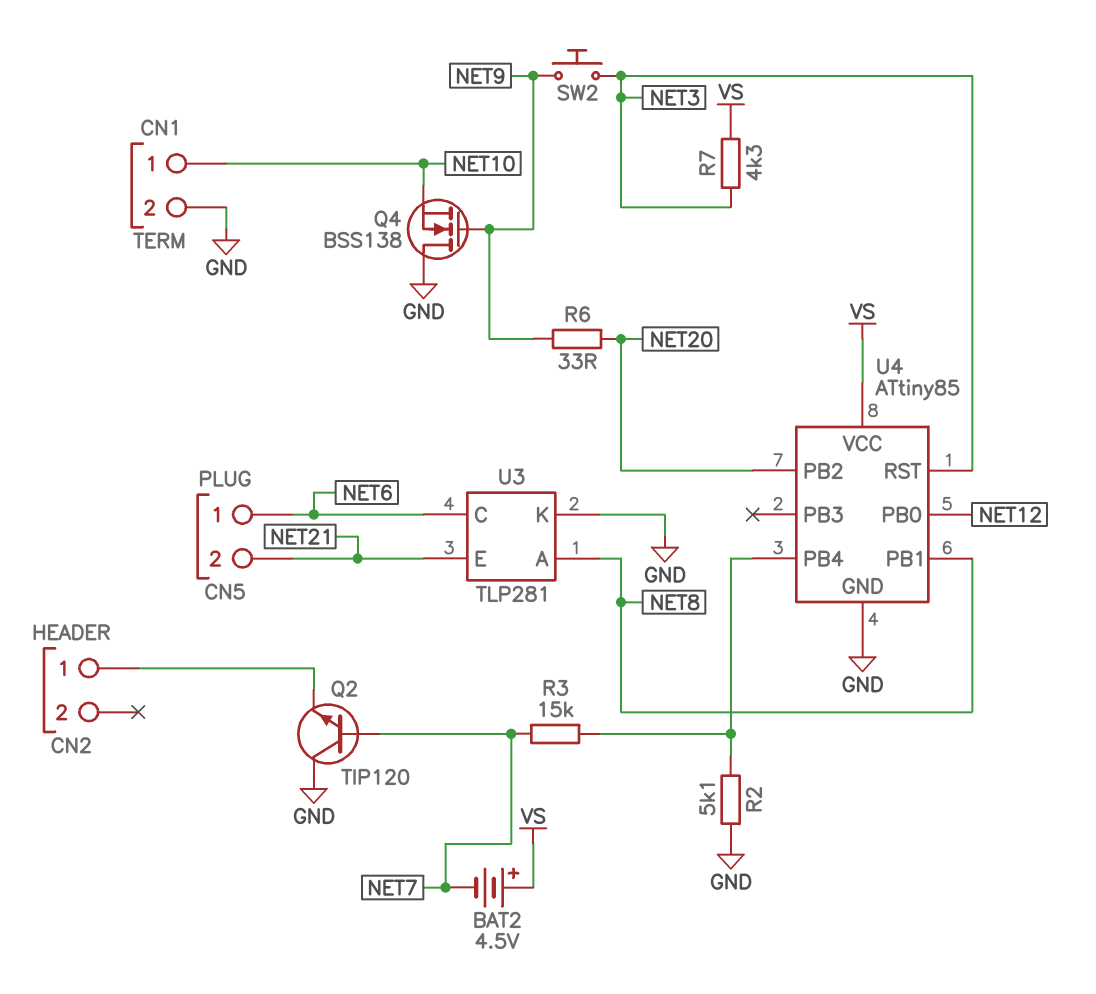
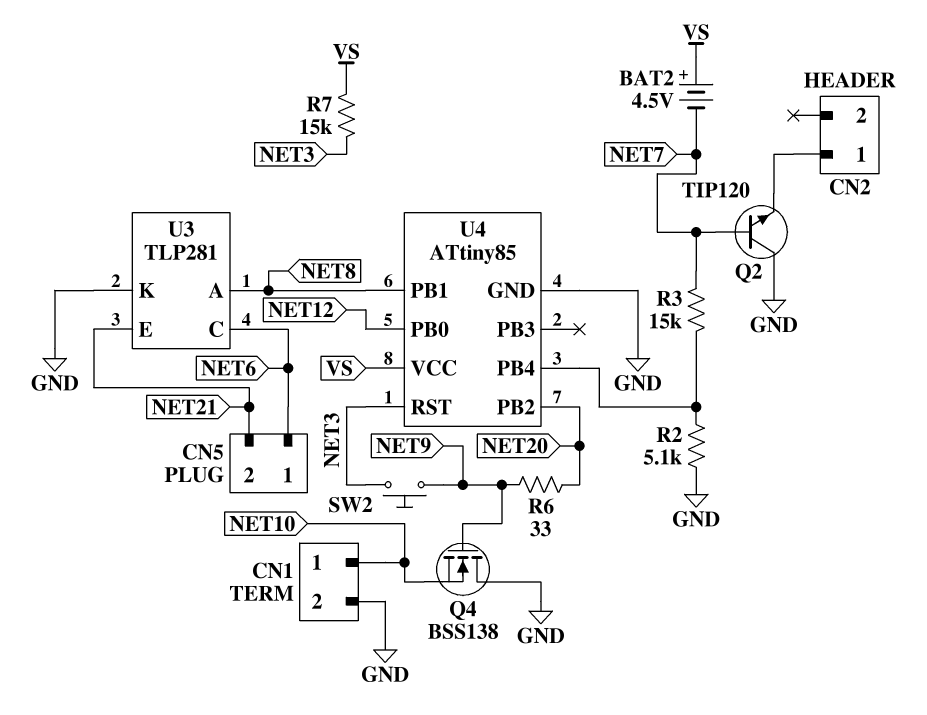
R7: 4.3k (NET3, VS) -> 15k (NET3, VS)

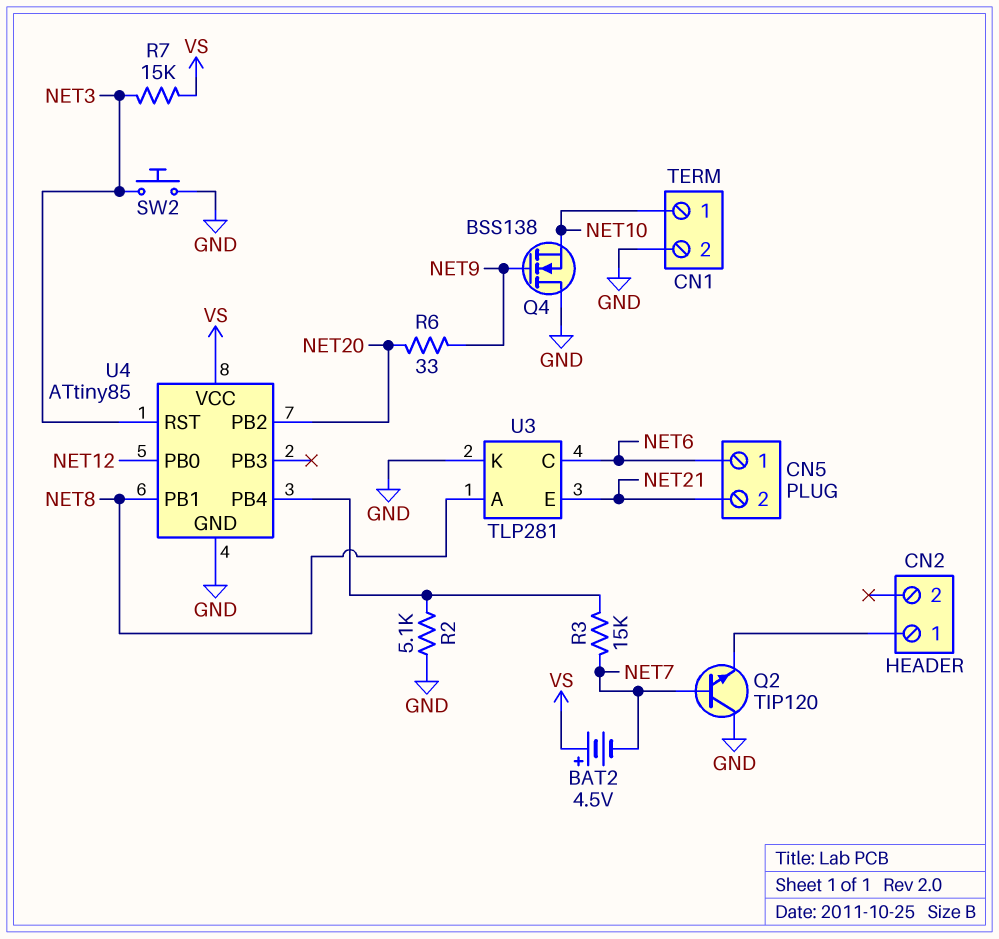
SW2: button (NET3, NET9) -> button (GND, NET3)

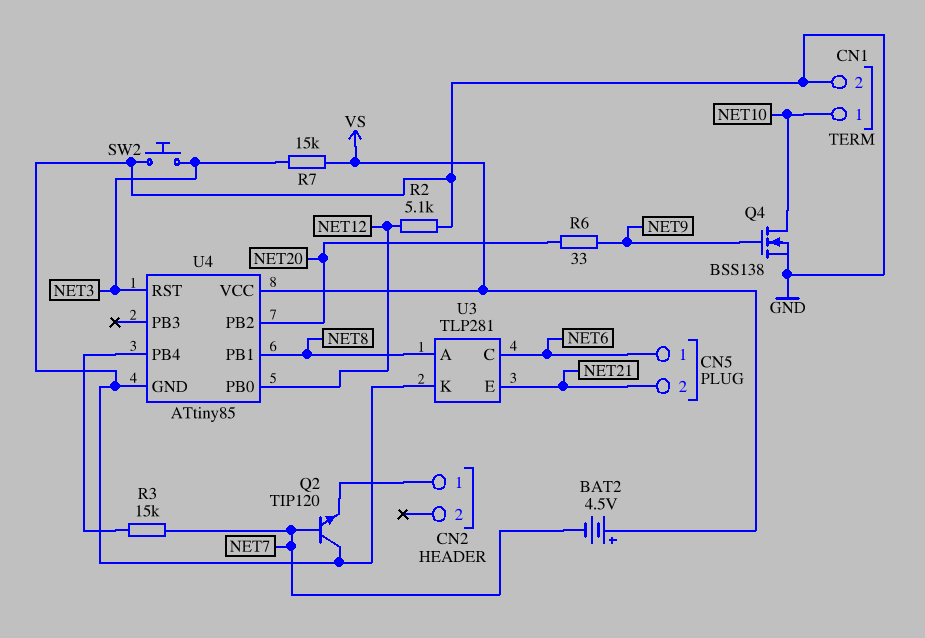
Q4: NMOS BSS138 (G NET9, D GND, S NET10) -> NMOS BSS138 (G NET9, D NET10, S GND)
R2: 5.1k (GND, U4/PB4) -> 5.1k (GND, NET12)

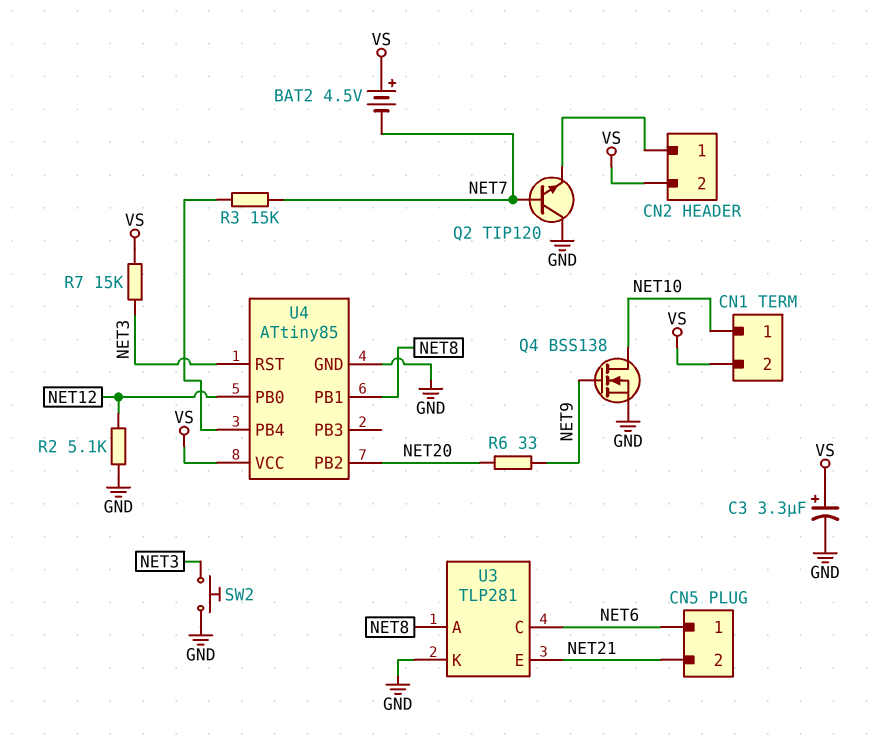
C3: none -> 3.3uF (plus VS, minus GND)
CN1 pin 2: GND -> VS
CN2 pin 2: none -> VS

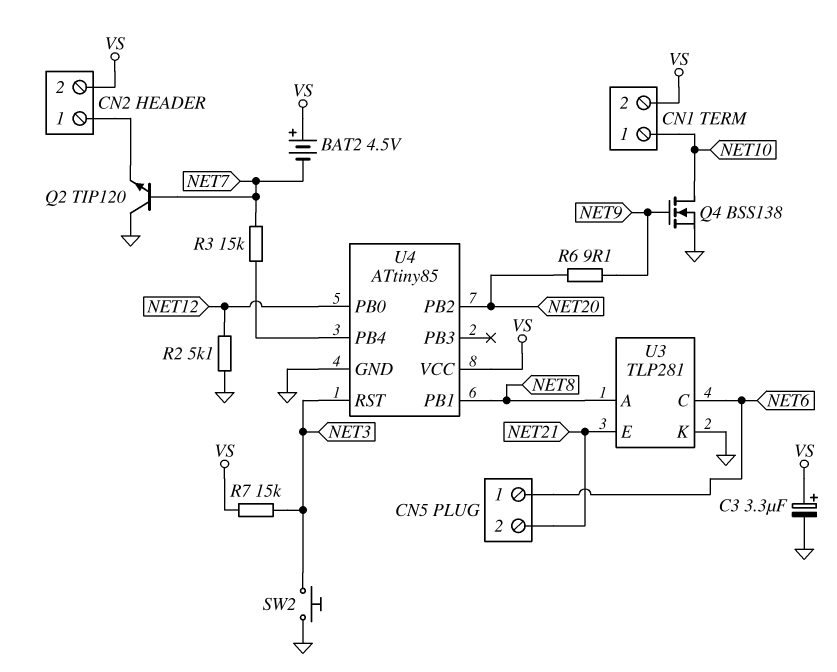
R6: 33 (NET9, NET20) -> 9.1 (NET9, NET20)

